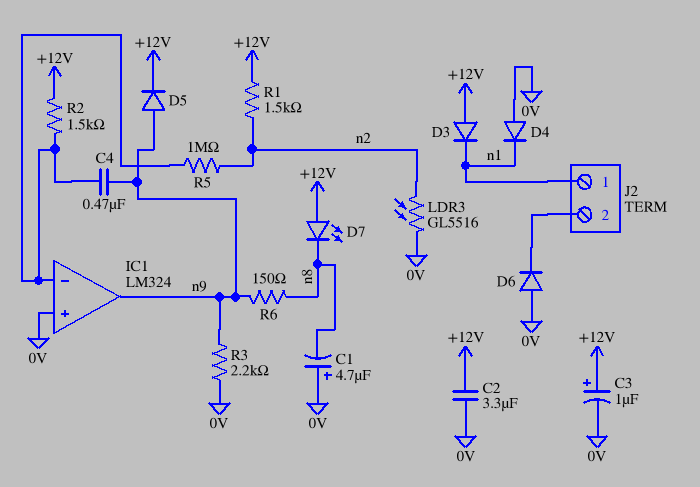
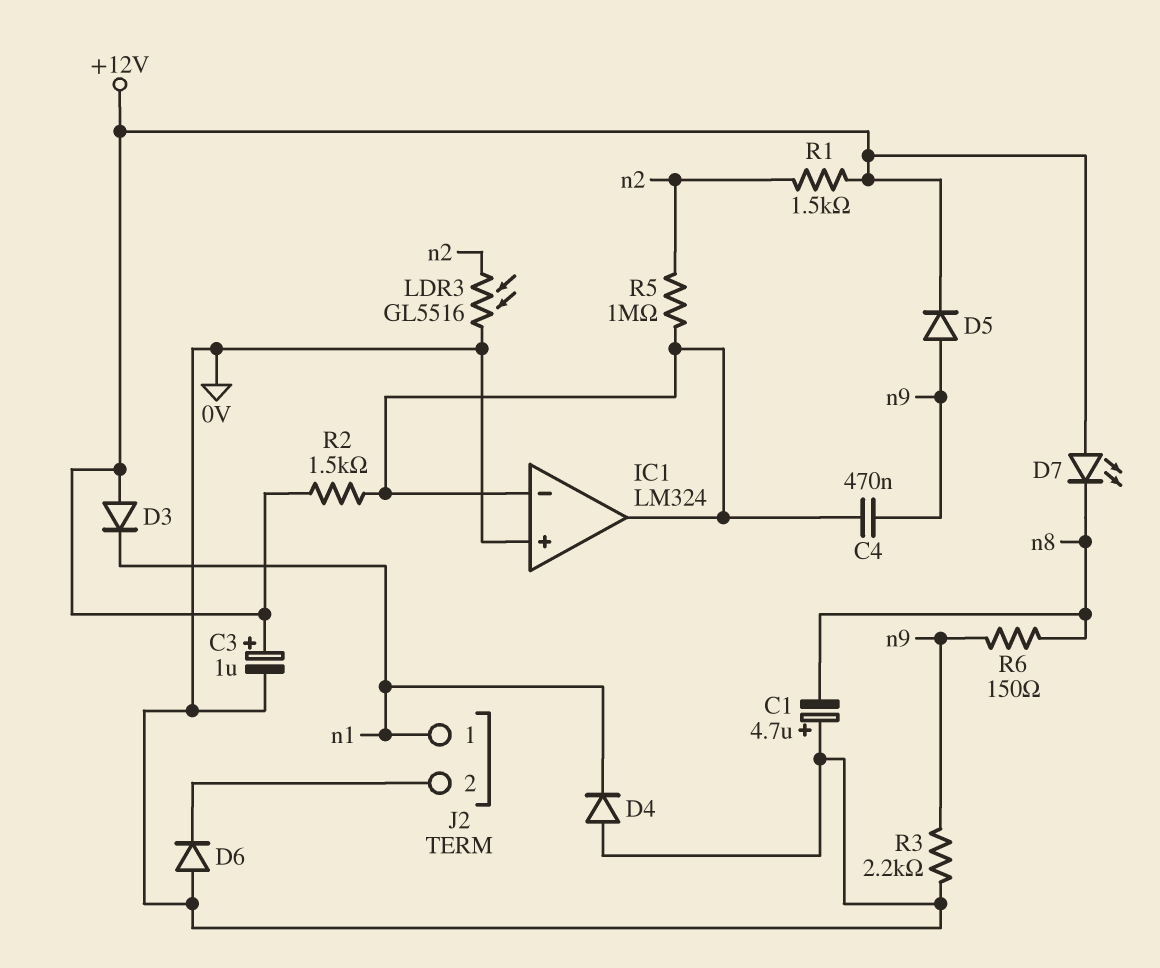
C2: 3.3uF (+12V, 0V) -> none
IC1 pin out: n9 -> IC1/in-

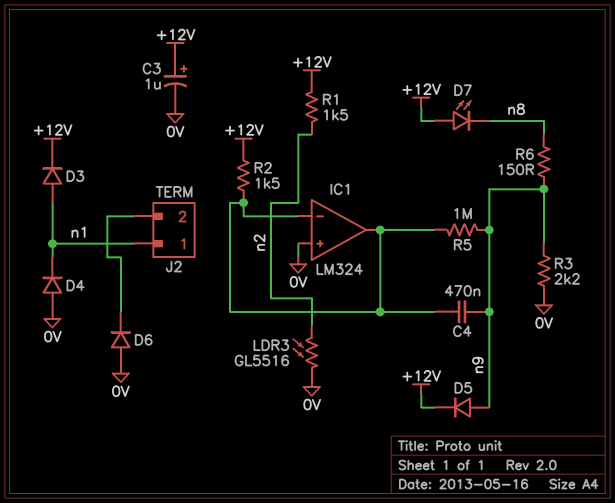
C1: 4.7uF (plus 0V, minus n8) -> none
D3: diode (A +12V, K n1) -> diode (A n1, K +12V)
R5: 1M (IC1/in-, n2) -> 1M (IC1/in-, n9)

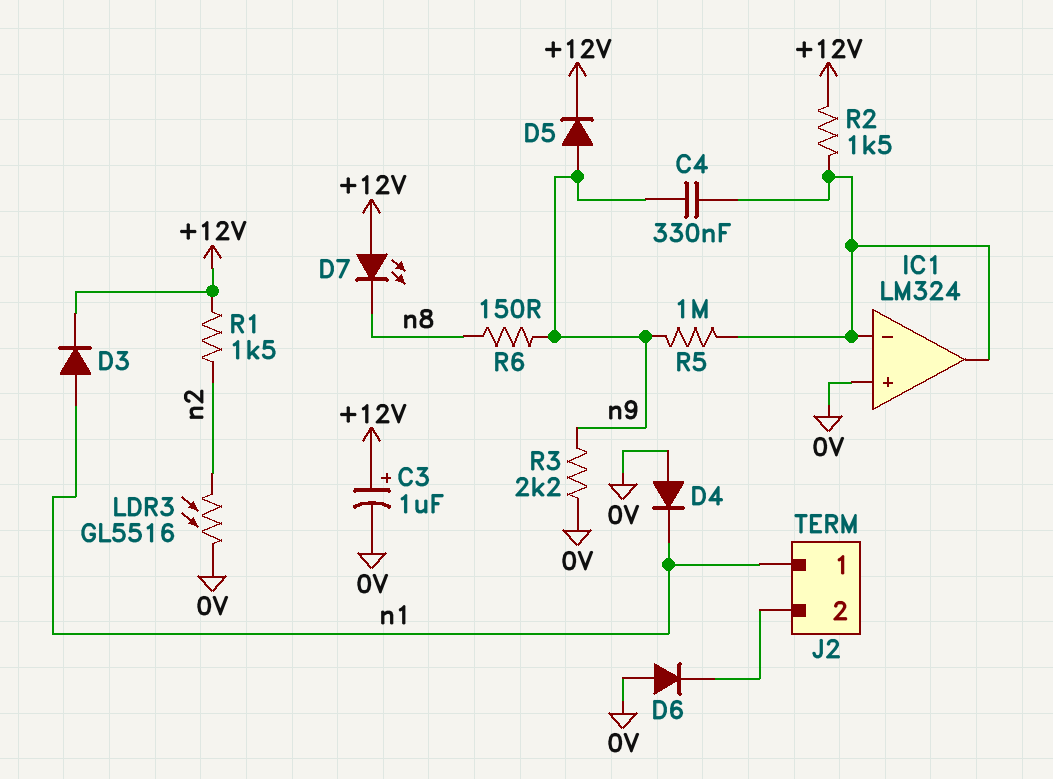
C4: 470nF (IC1/in-, n9) -> 330nF (IC1/in-, n9)

